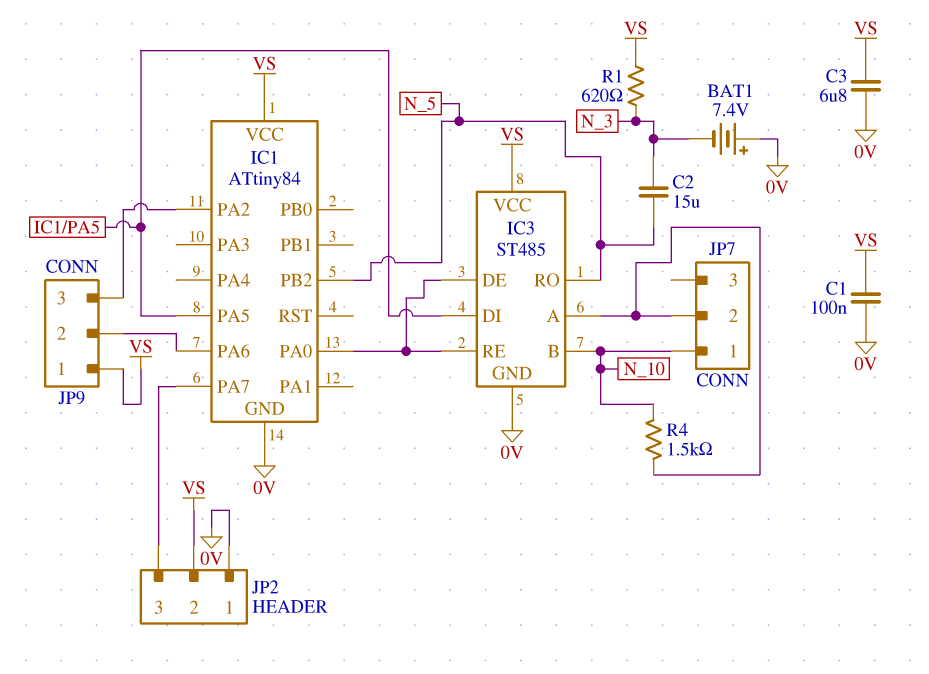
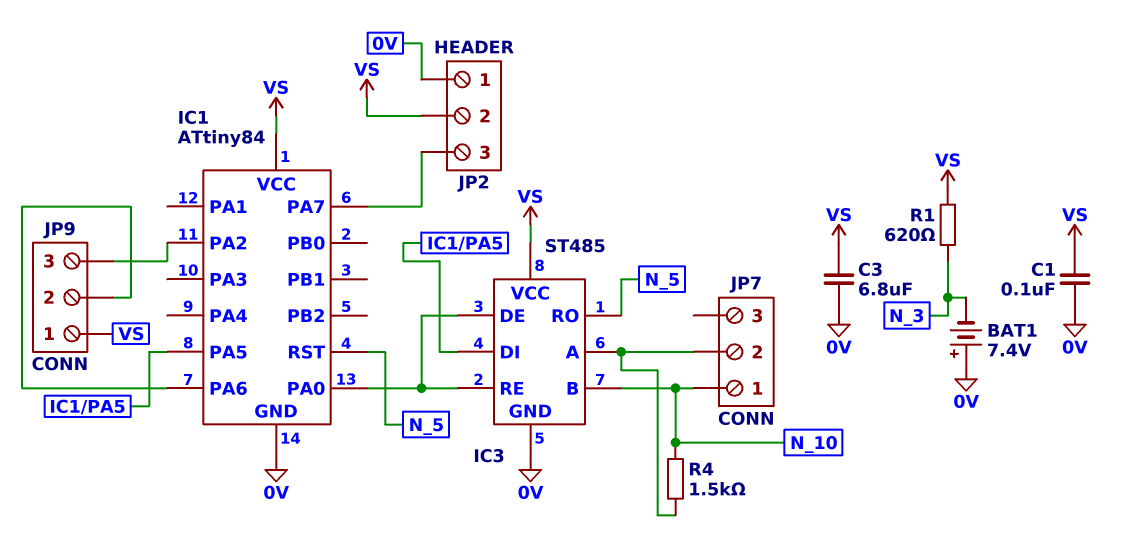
C2: 15uF (N_3, N_5) -> none
IC1 pin PB2: N_5 -> none
IC1 pin RST: none -> N_5

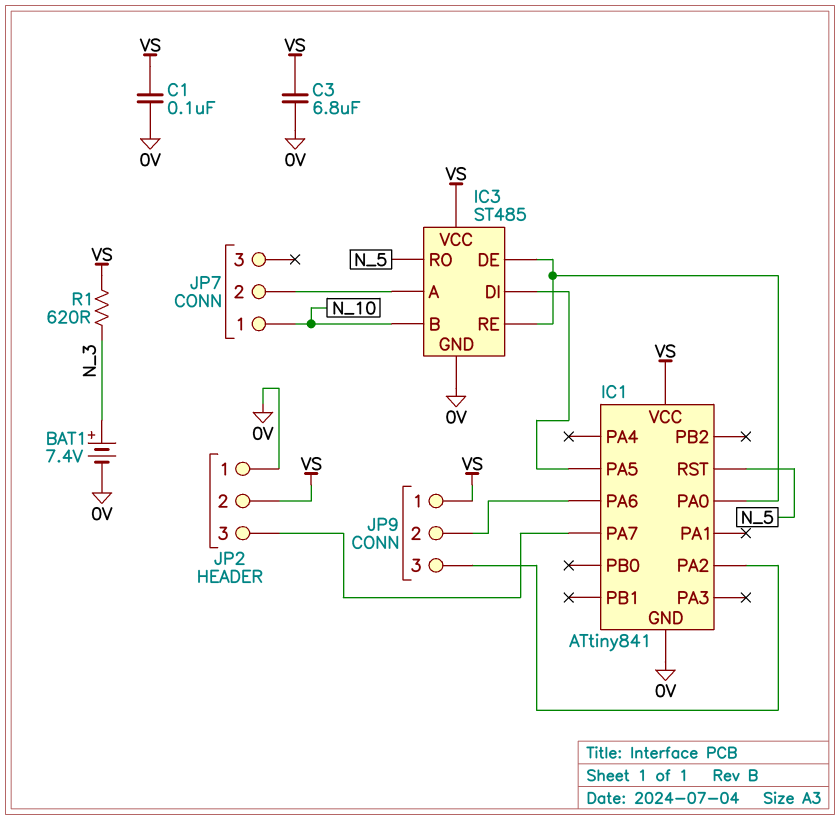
BAT1: 7.4V (plus 0V, minus N_3) -> 7.4V (plus N_3, minus 0V)
IC1: ATtiny84 -> ATtiny841
R4: 1.5k (IC3/A, N_10) -> none

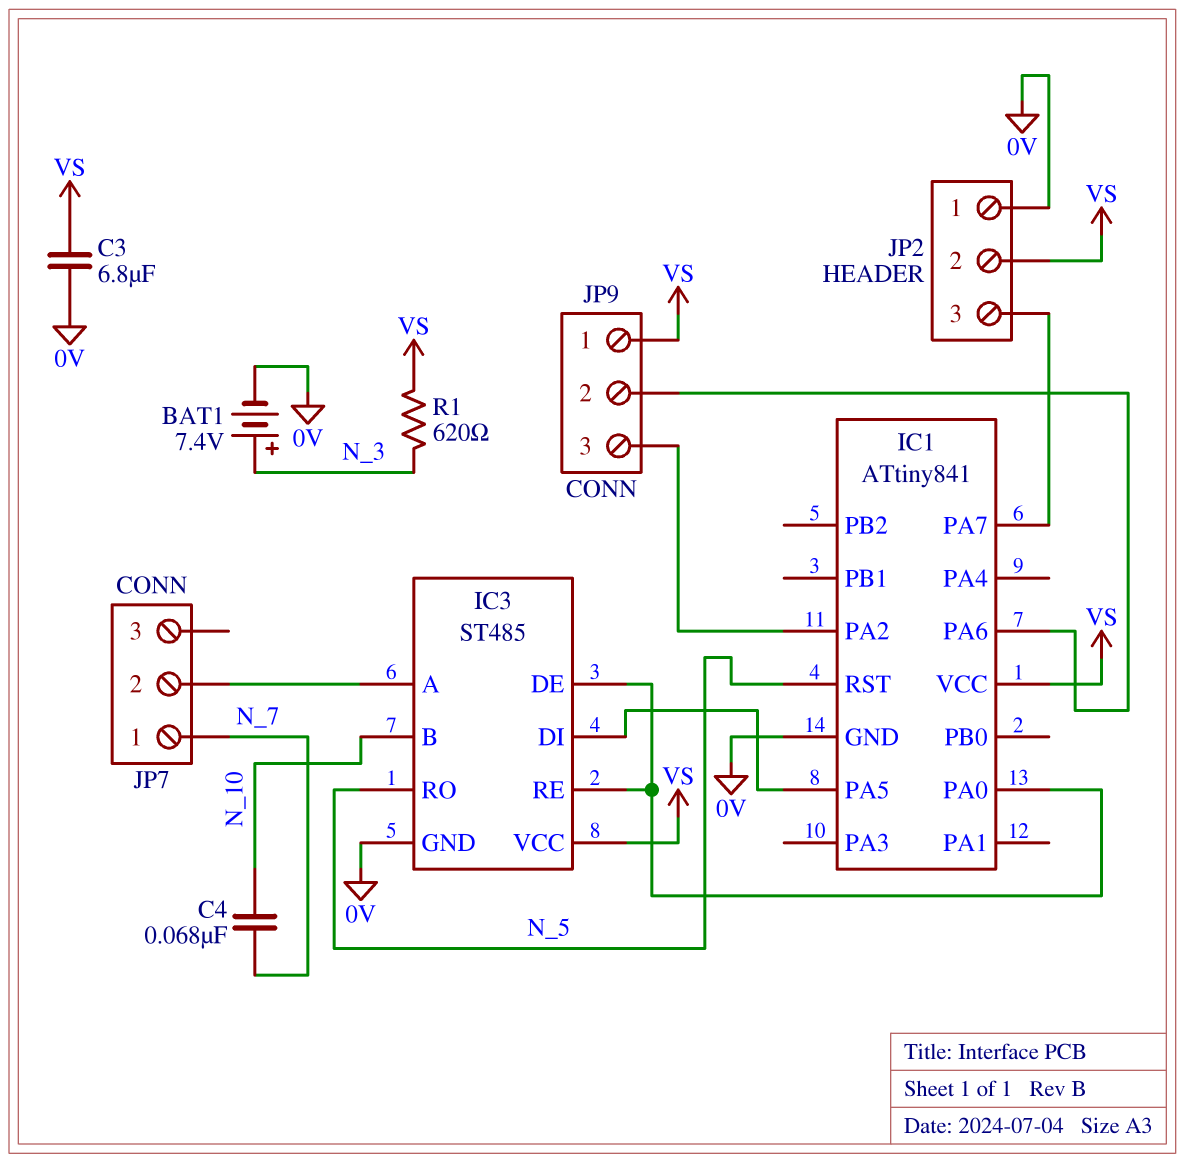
C1: 100nF (0V, VS) -> none
C4: none -> 68nF (N_7, N_10)
JP7 pin 1: N_10 -> N_7

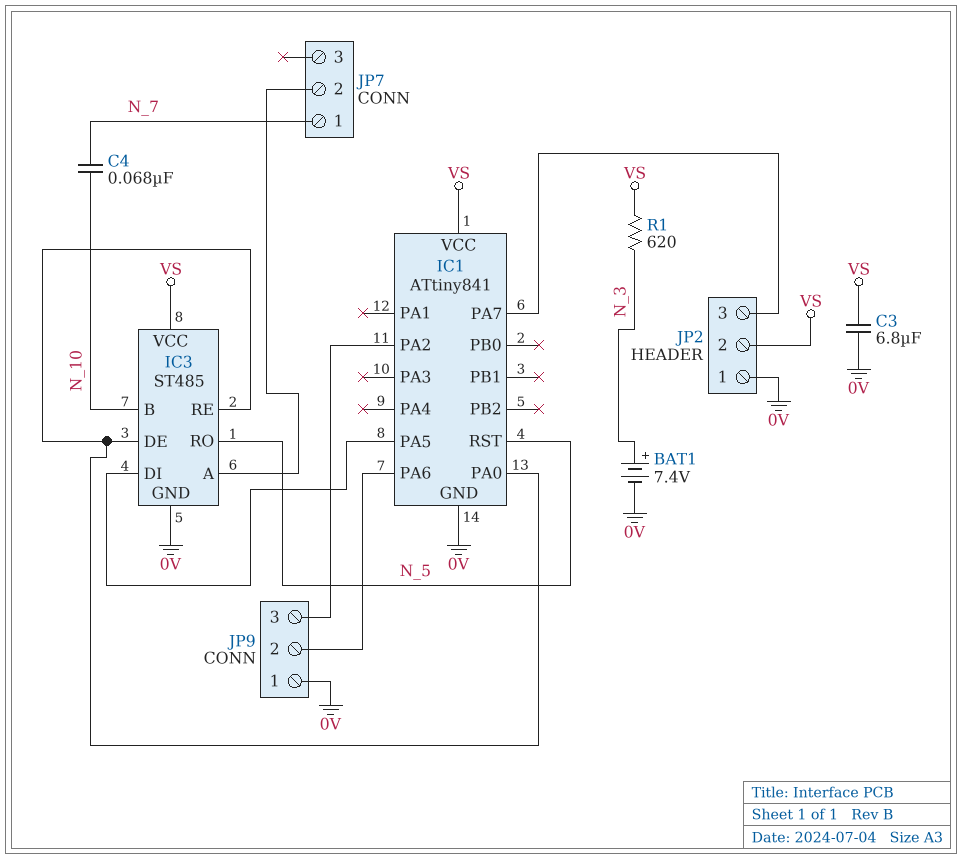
JP9 pin 1: VS -> 0V

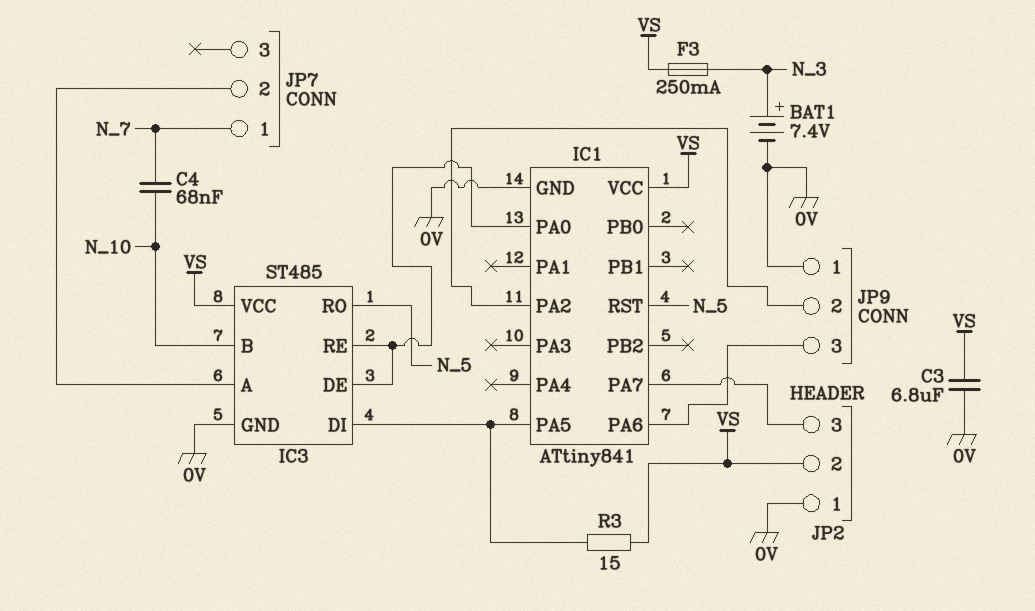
F3: none -> 250mA (N_3, VS)
JP9 pin 2: IC1/PA6 -> IC1/PA2
JP9 pin 3: IC1/PA2 -> IC1/PA6
R1: 620 (N_3, VS) -> none
R3: none -> 15 (IC1/PA5, VS)

